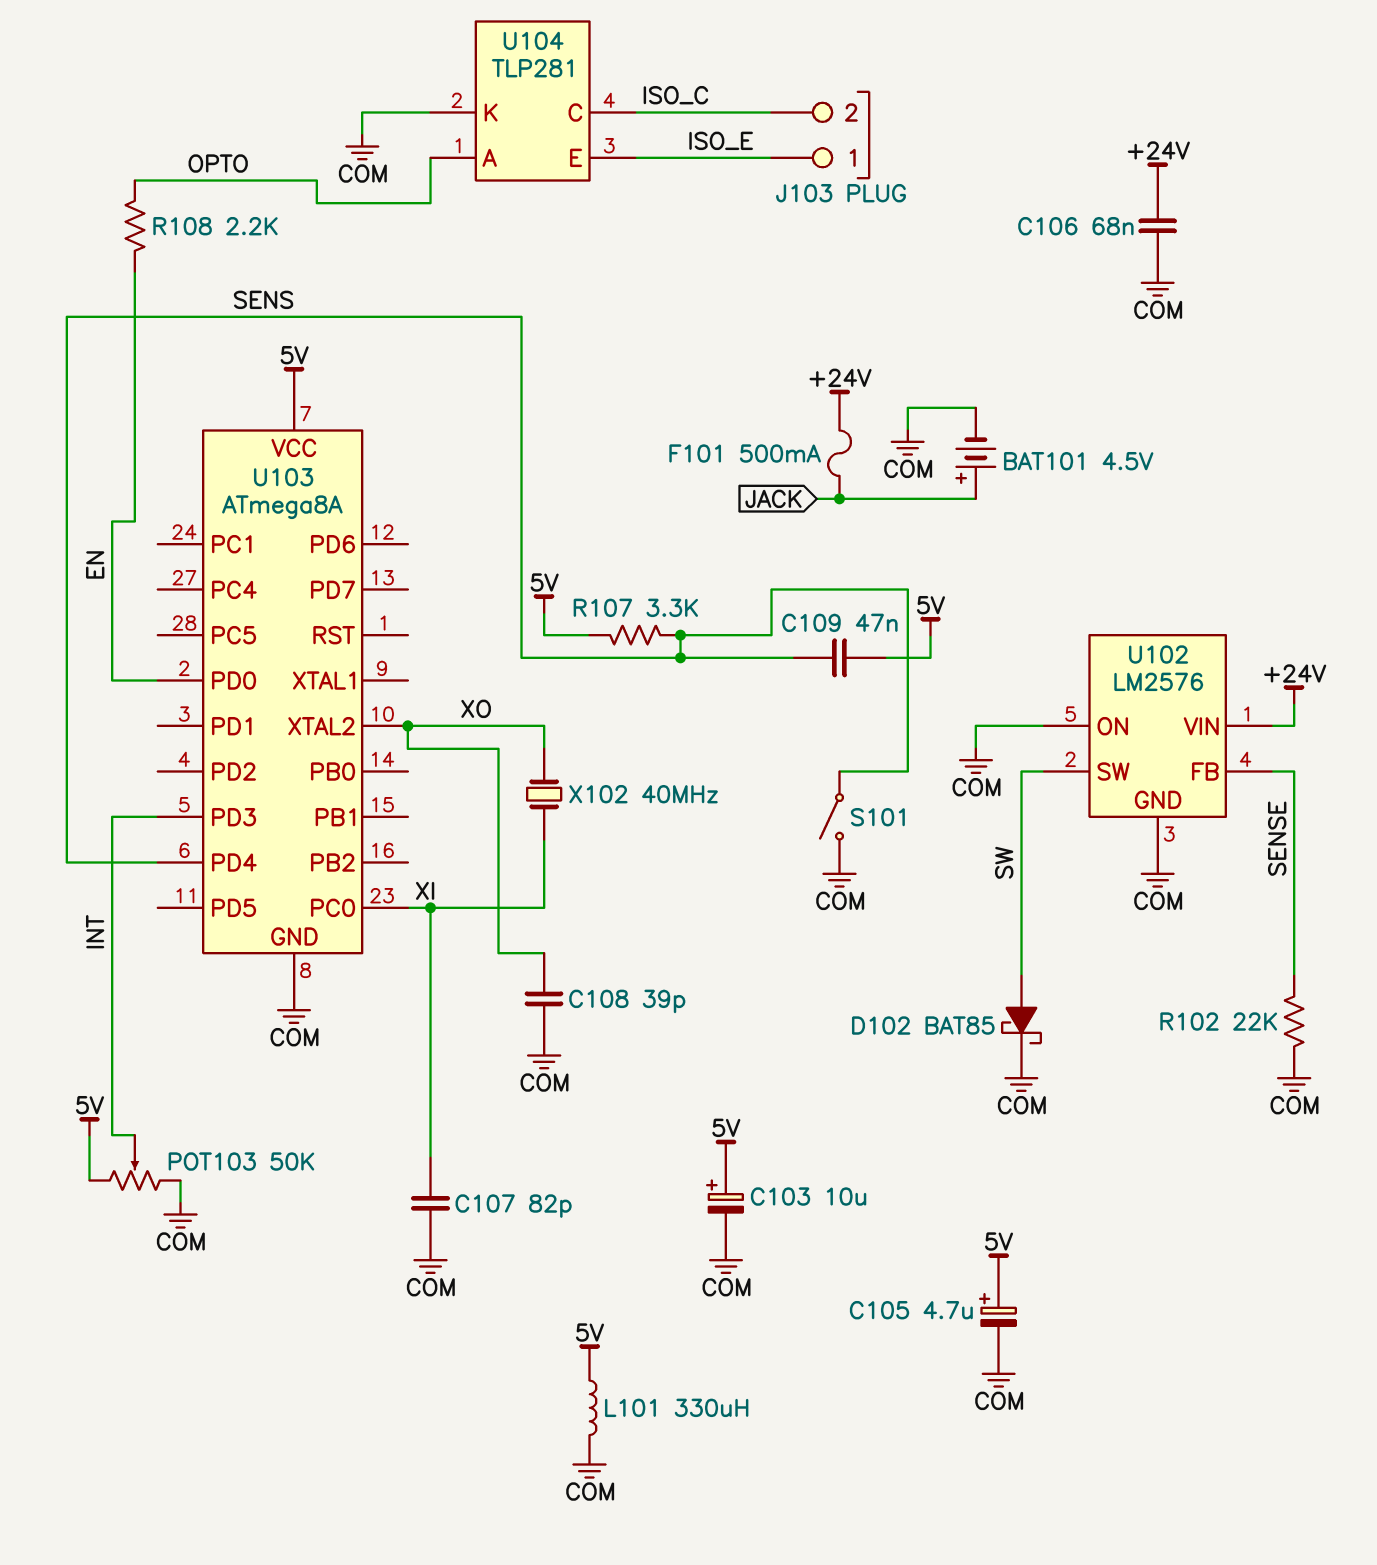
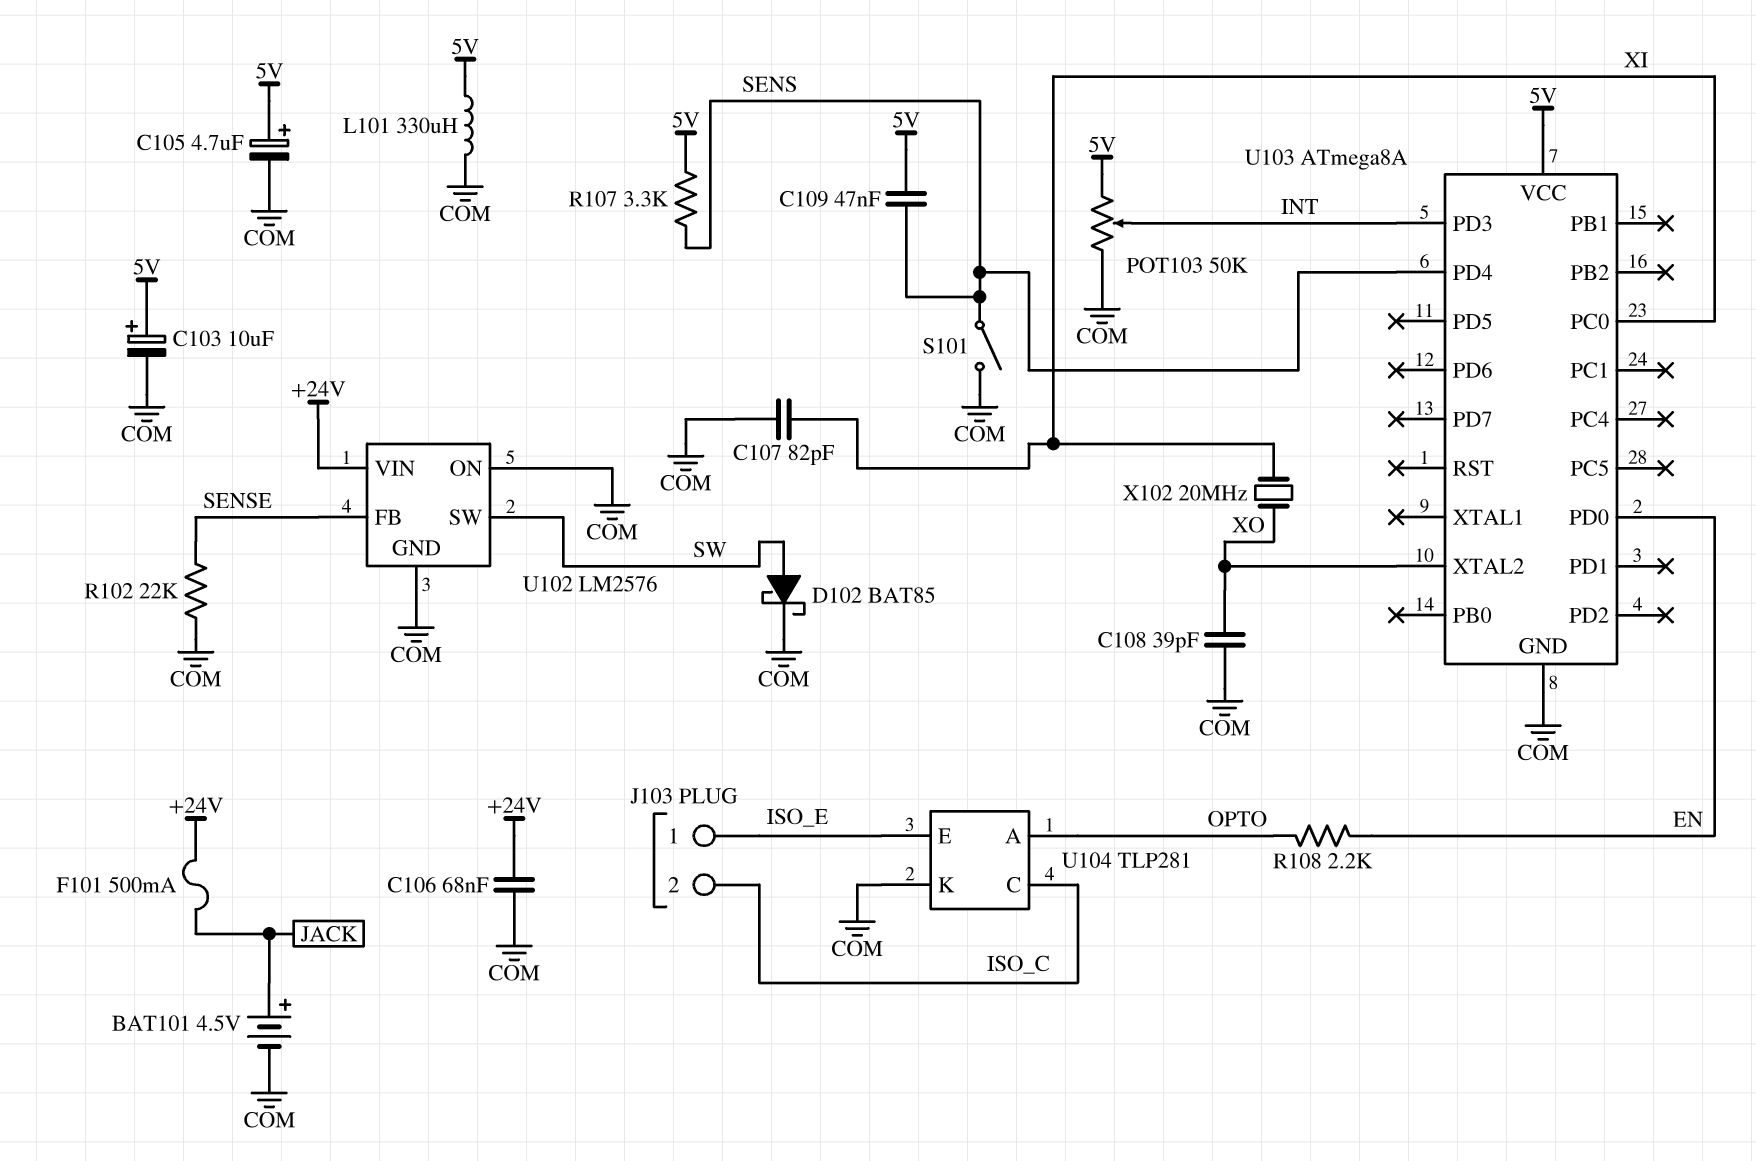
X102: 40MHz (XI, XO) -> 20MHz (XI, XO)

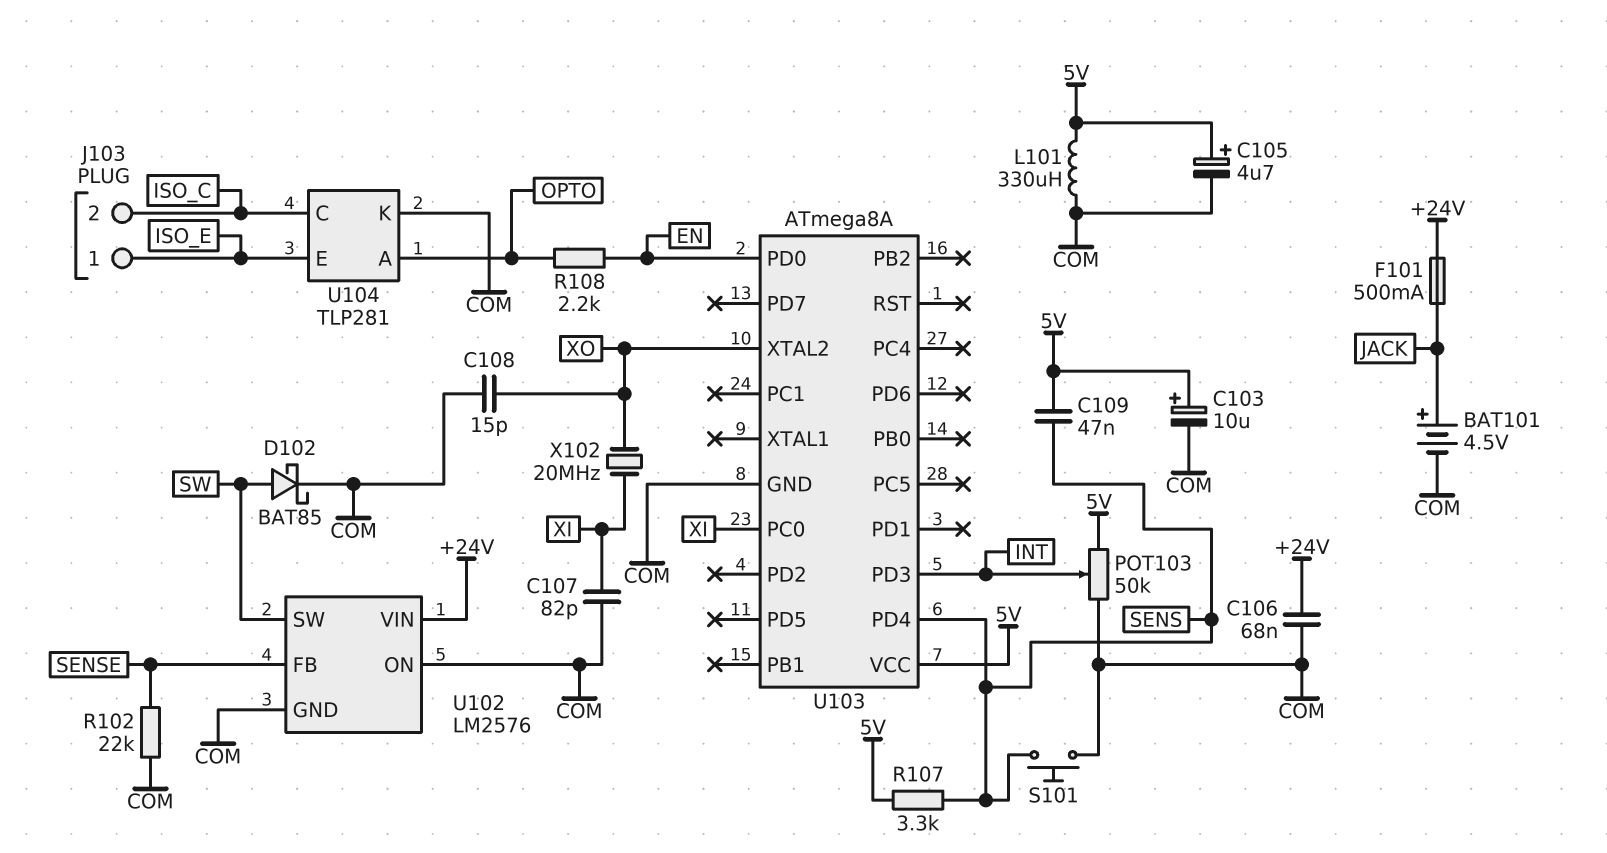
C108: 39pF (COM, XO) -> 15pF (COM, XO)
S101: switch (COM, SENS) -> button (COM, SENS)

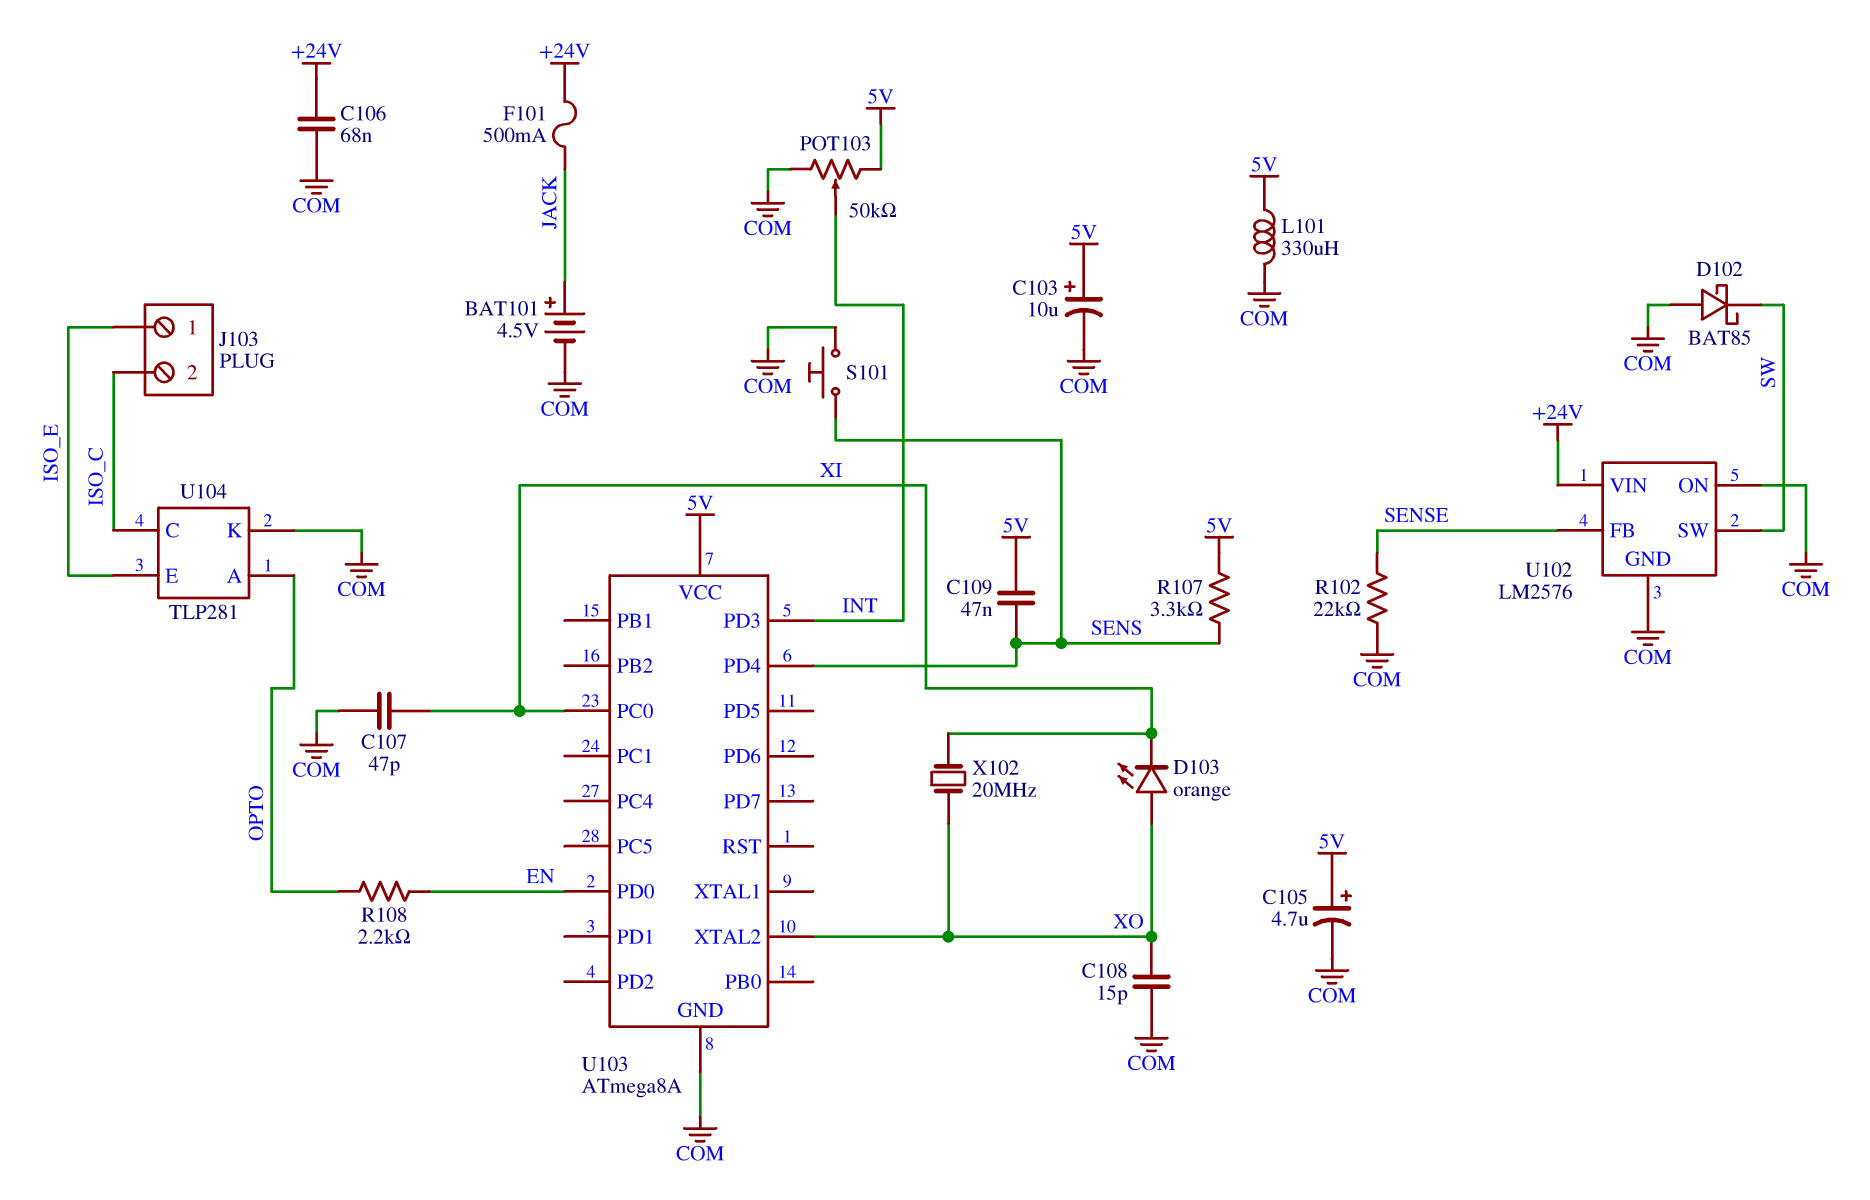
C107: 82pF (COM, XI) -> 47pF (COM, XI)
D102: schottky BAT85 (A SW, K COM) -> schottky BAT85 (A COM, K SW)
D103: none -> LED orange (A XO, K XI)

